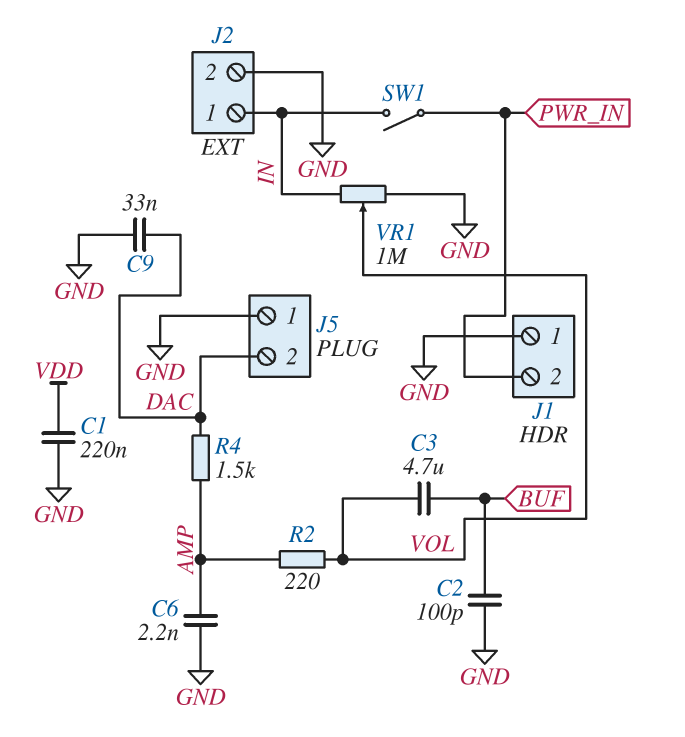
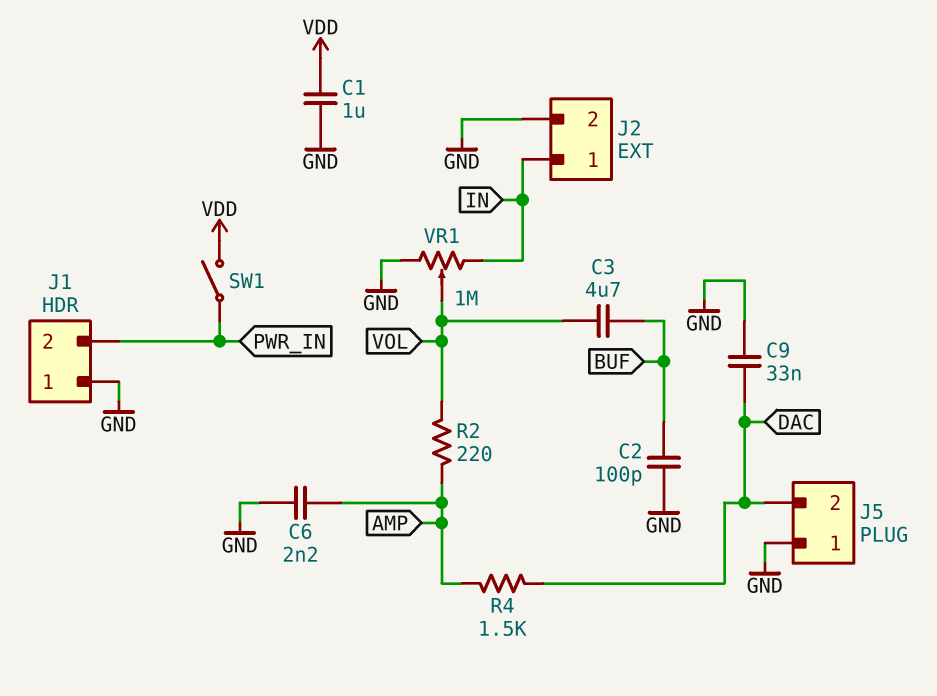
C1: 220nF (GND, VDD) -> 1uF (GND, VDD)
SW1: switch (IN, PWR_IN) -> switch (PWR_IN, VDD)

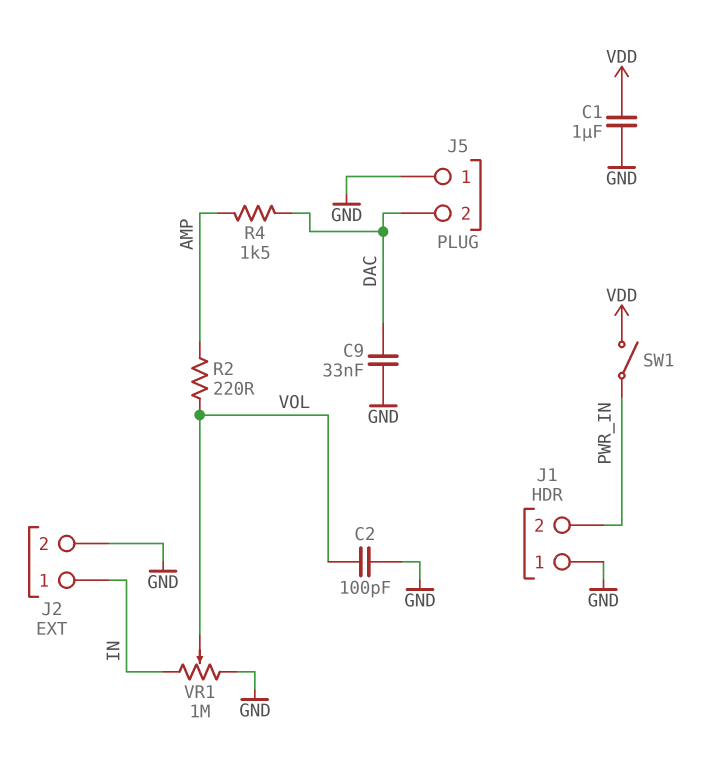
C2: 100pF (BUF, GND) -> 100pF (GND, VOL)
C3: 4.7uF (BUF, VOL) -> none
C6: 2.2nF (AMP, GND) -> none

